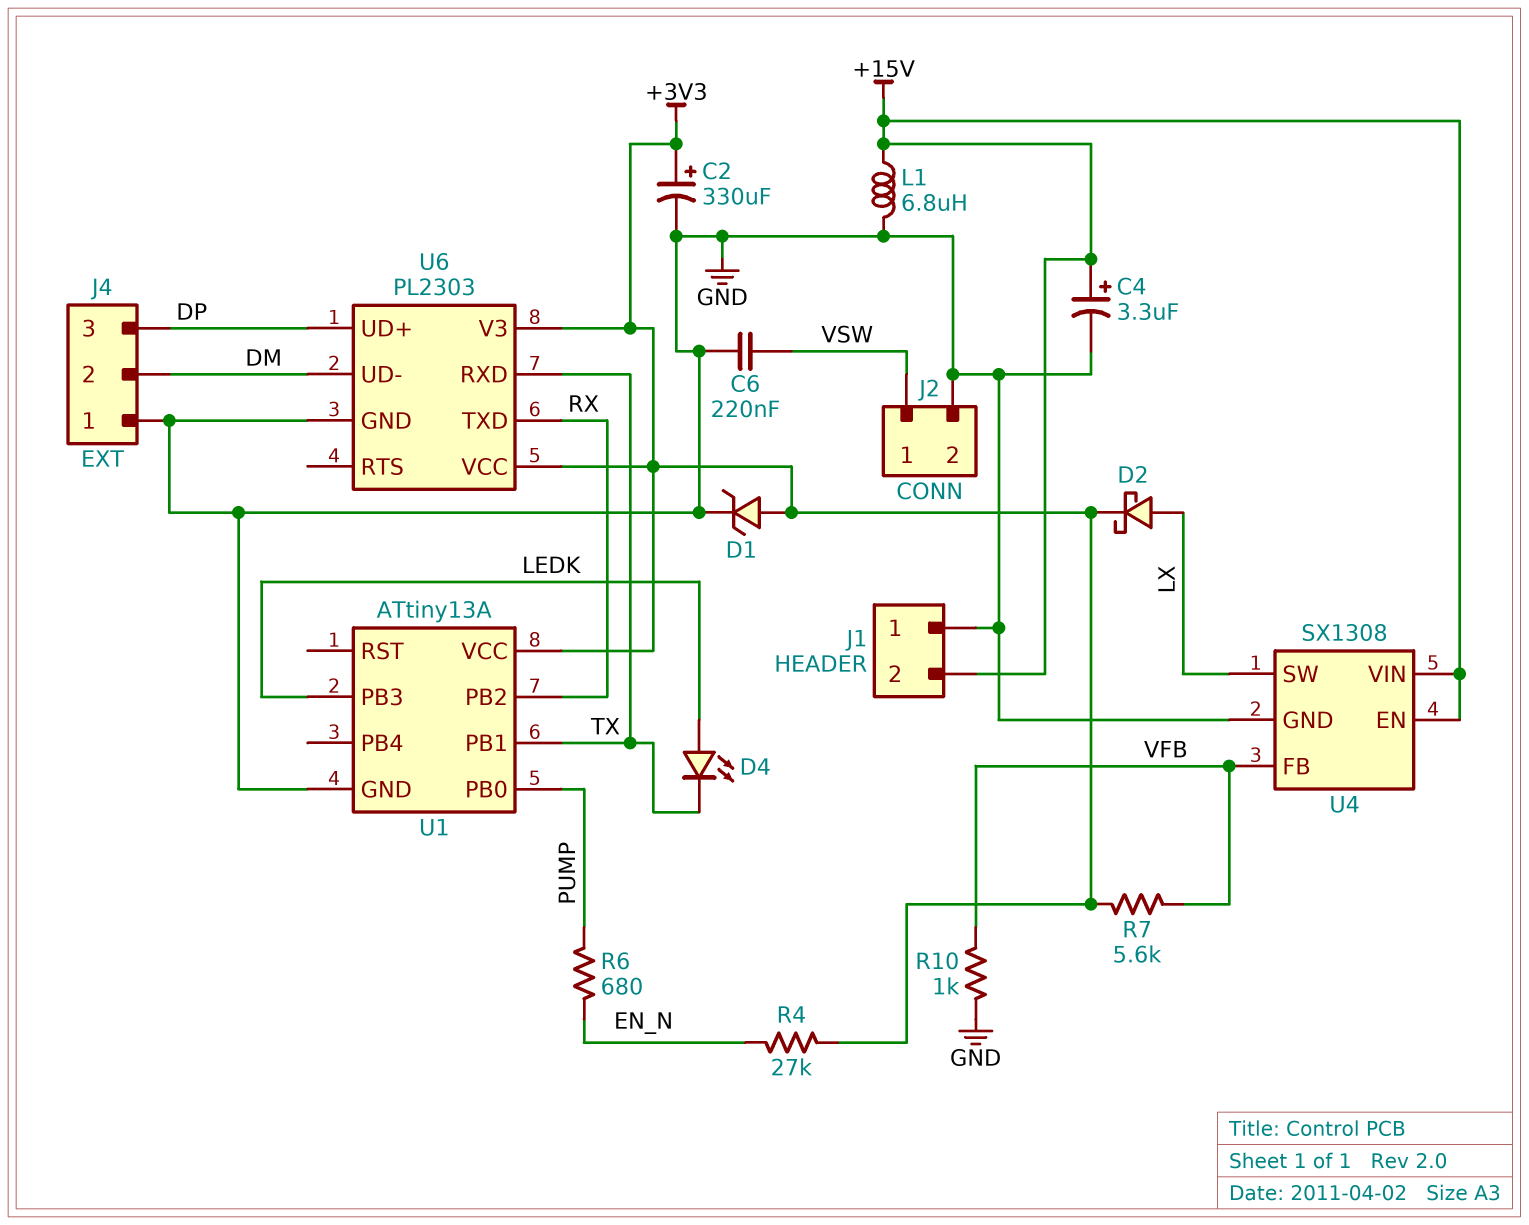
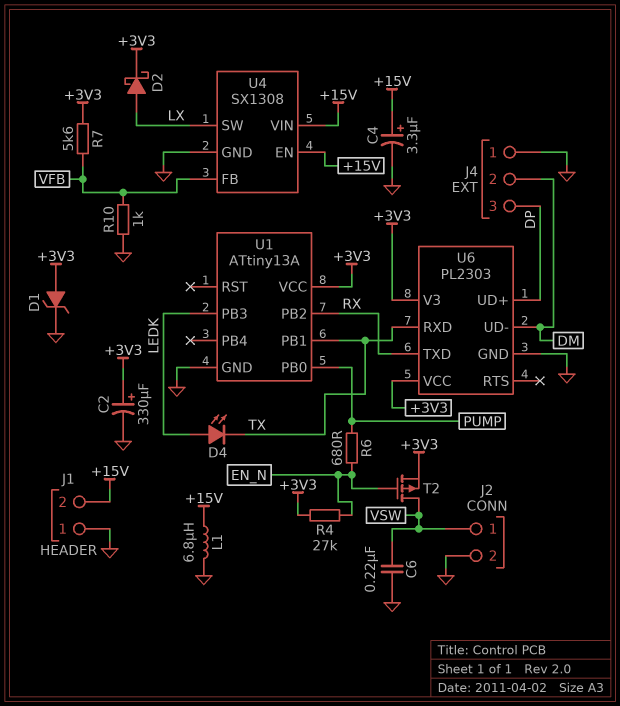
T2: none -> PMOS (G EN_N, D VSW, S +3V3)

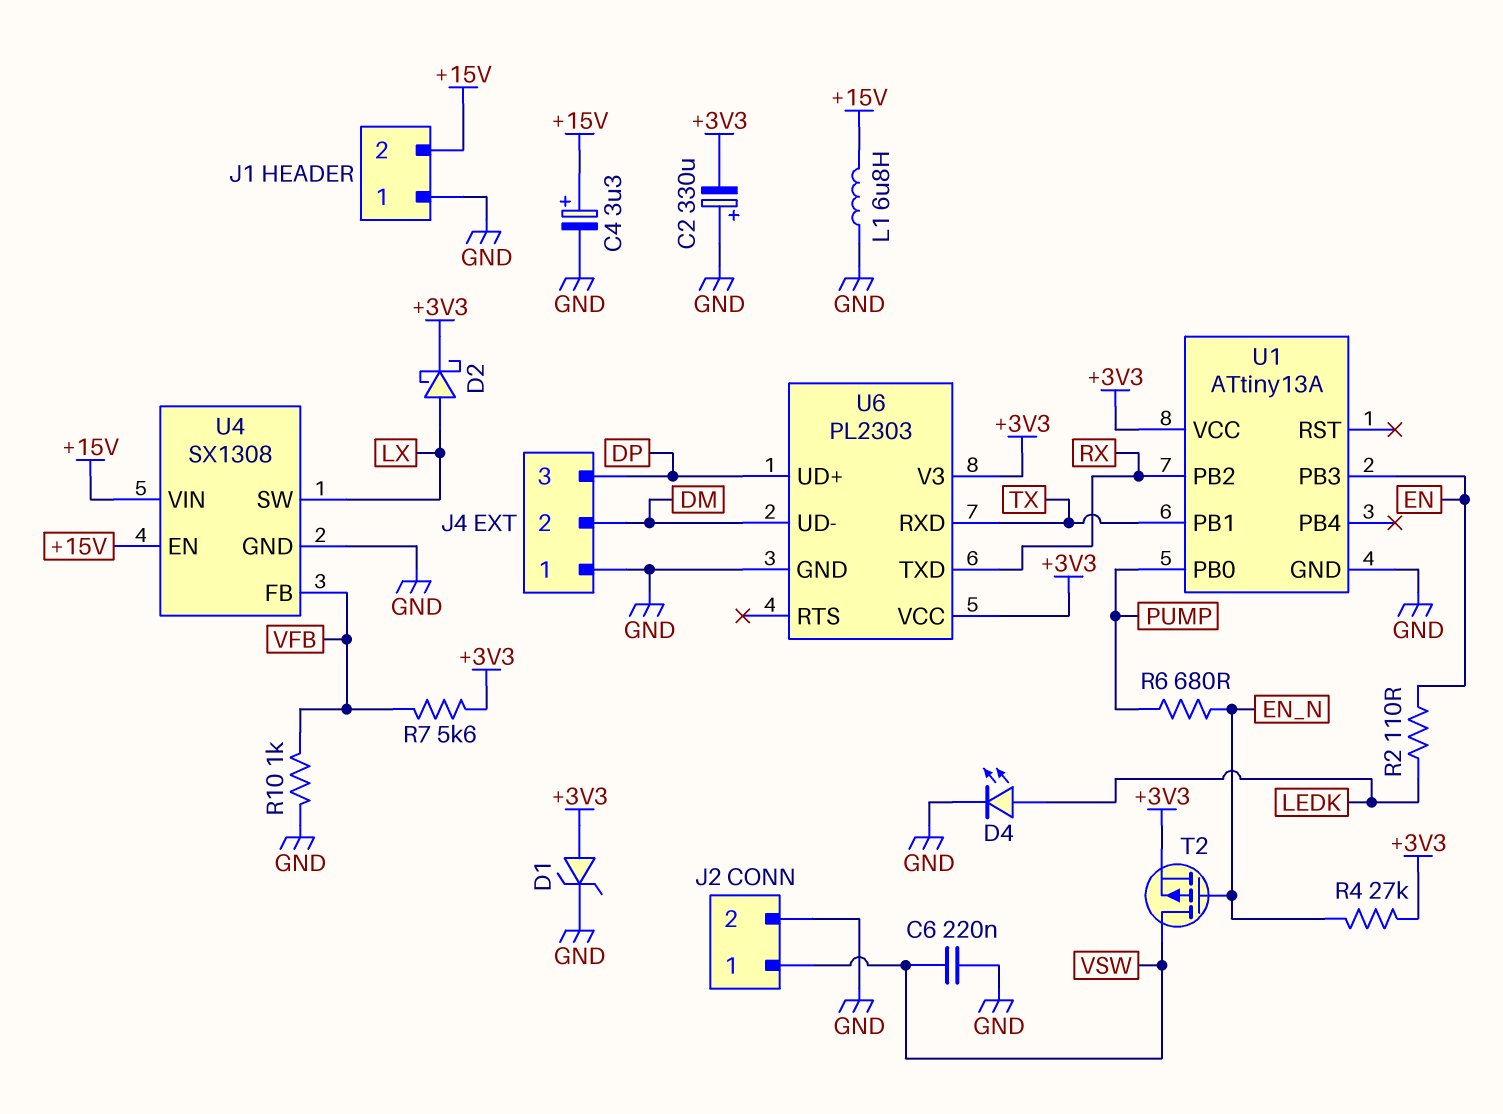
C2: 330uF (plus +3V3, minus GND) -> 330uF (plus GND, minus +3V3)
D4: LED (A LEDK, K TX) -> LED (A LEDK, K GND)
R2: none -> 110 (EN, LEDK)
U1 pin PB3: LEDK -> EN

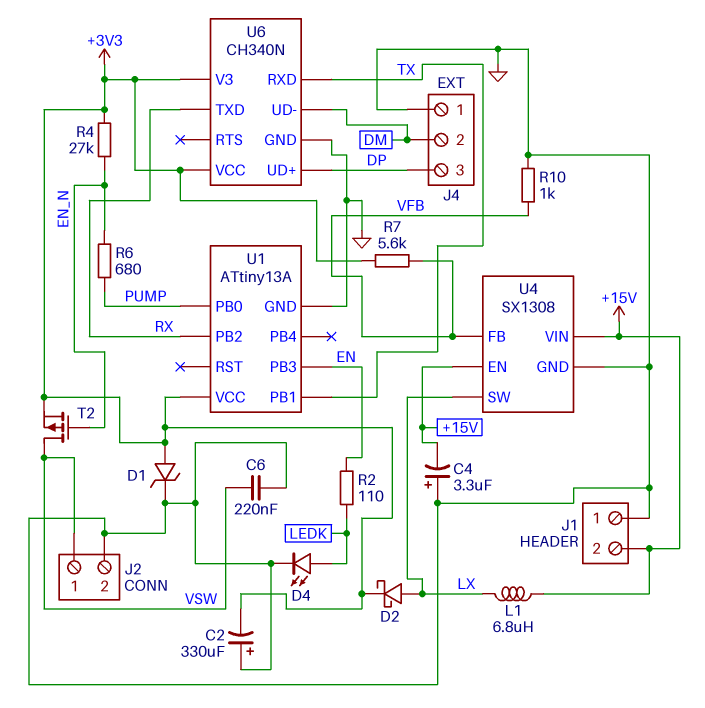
C4: 3.3uF (plus +15V, minus GND) -> 3.3uF (plus GND, minus +15V)
L1: 6.8uH (+15V, GND) -> 6.8uH (+15V, LX)
U6: PL2303 -> CH340N

